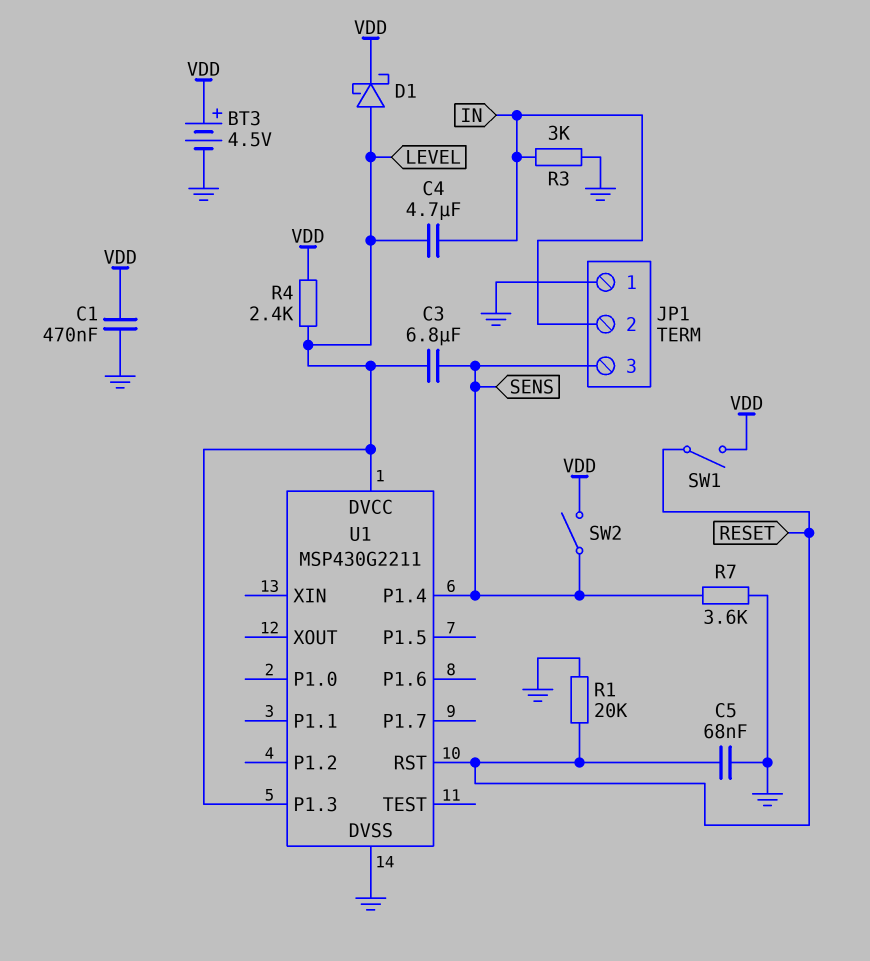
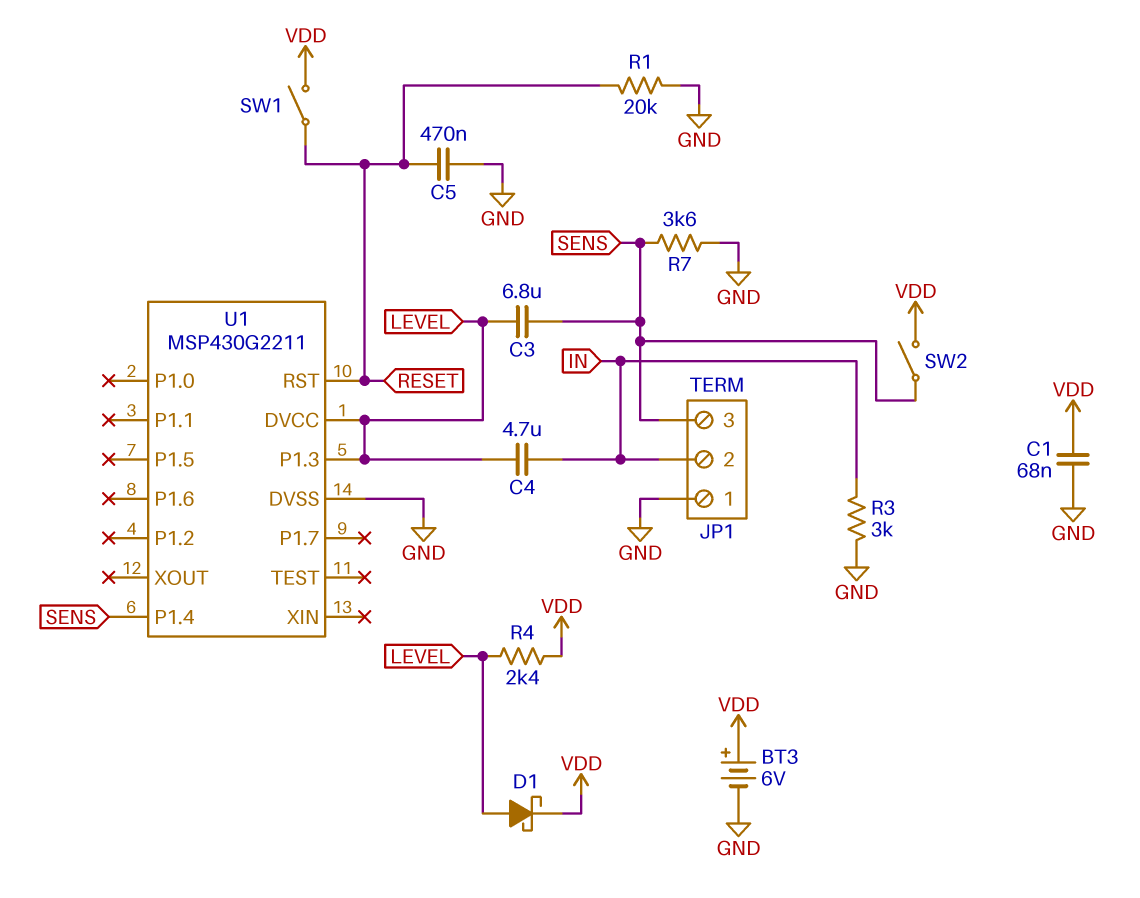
BT3: 4.5V (plus VDD, minus GND) -> 6V (plus VDD, minus GND)
C1: 470nF (GND, VDD) -> 68nF (GND, VDD)
C5: 68nF (GND, RESET) -> 470nF (GND, RESET)

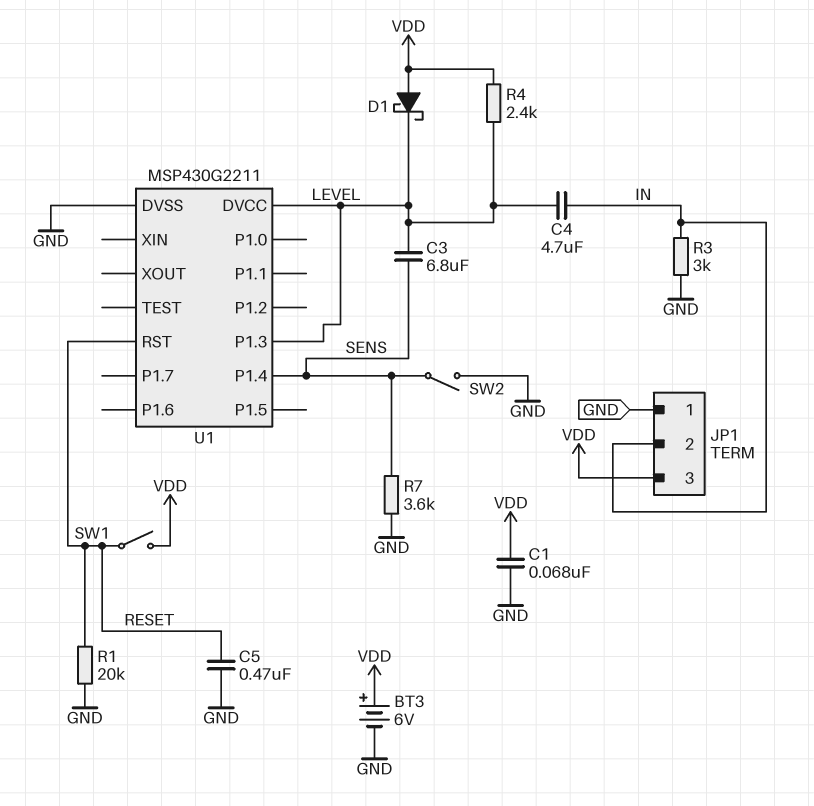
D1: schottky (A LEVEL, K VDD) -> schottky (A VDD, K LEVEL)
JP1 pin 3: SENS -> VDD
SW2: switch (SENS, VDD) -> switch (GND, SENS)

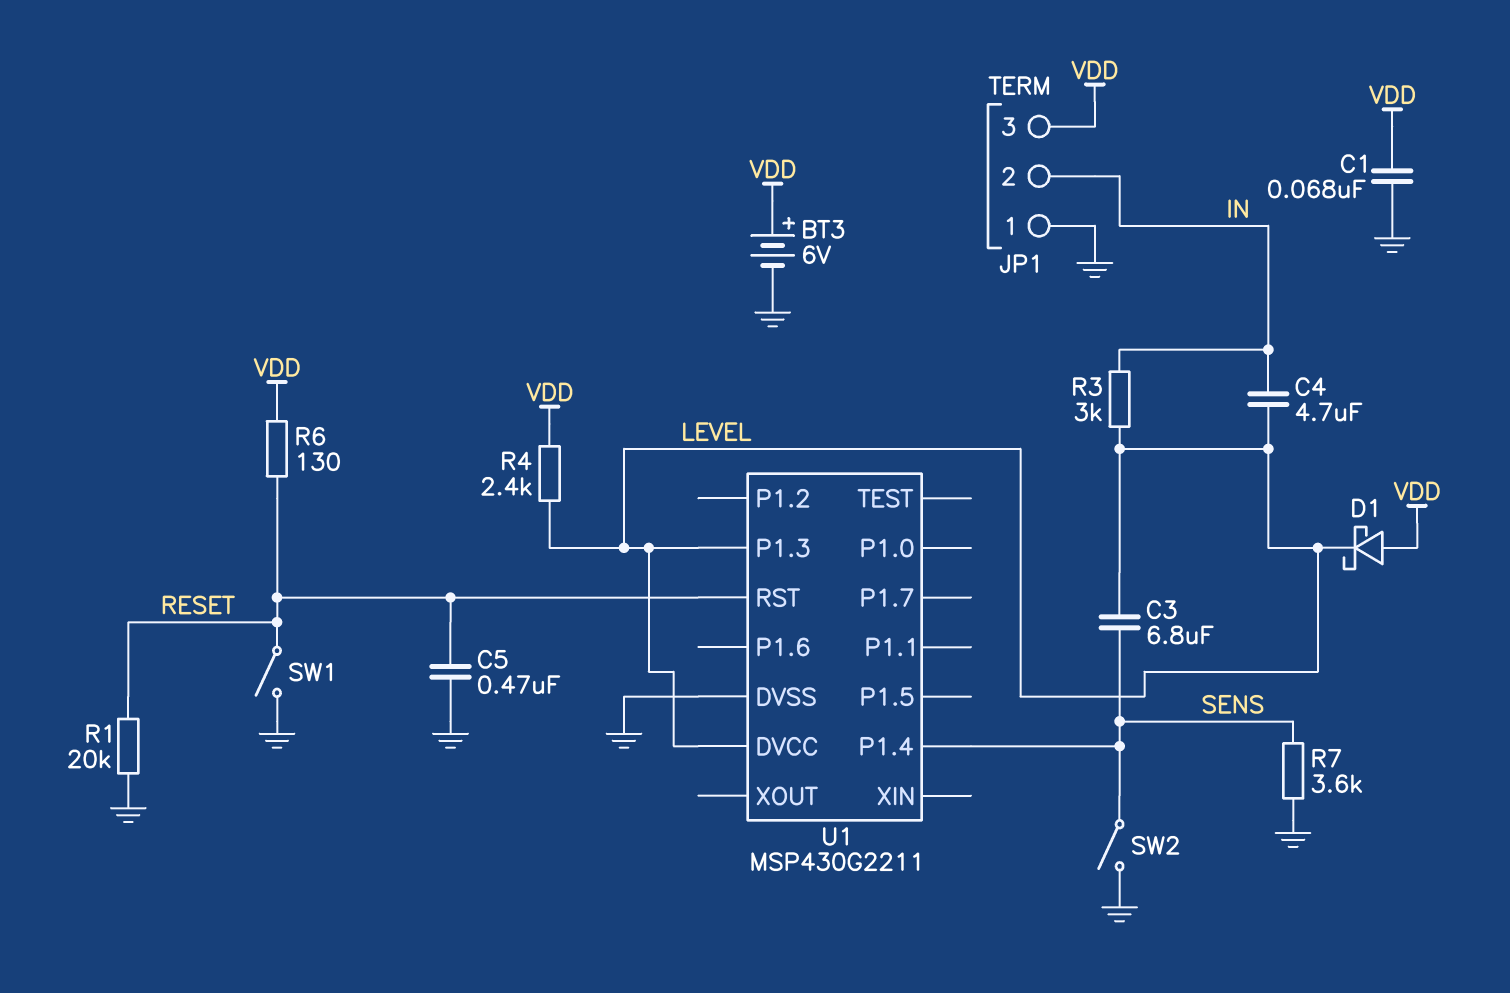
R3: 3k (GND, IN) -> 3k (IN, LEVEL)
R6: none -> 130 (RESET, VDD)
SW1: switch (RESET, VDD) -> switch (GND, RESET)

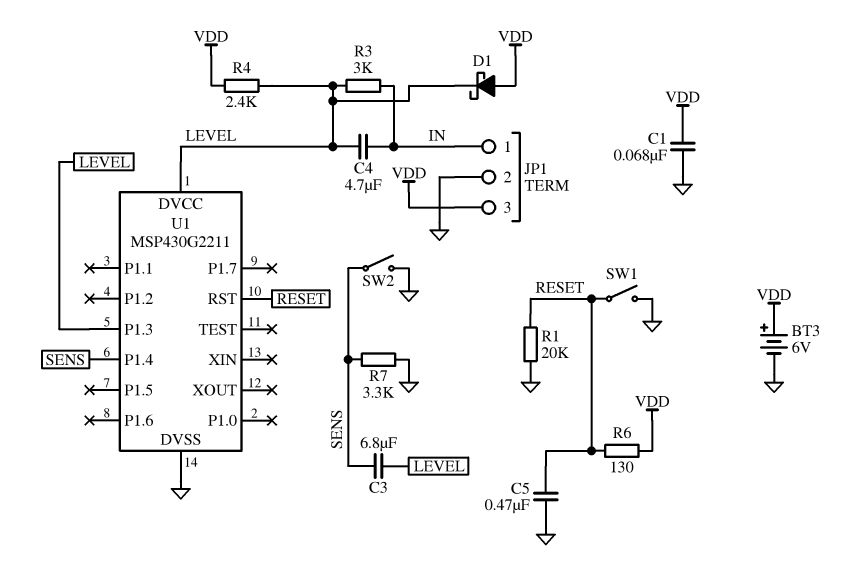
JP1 pin 1: GND -> IN
JP1 pin 2: IN -> GND
R7: 3.6k (GND, SENS) -> 3.3k (GND, SENS)

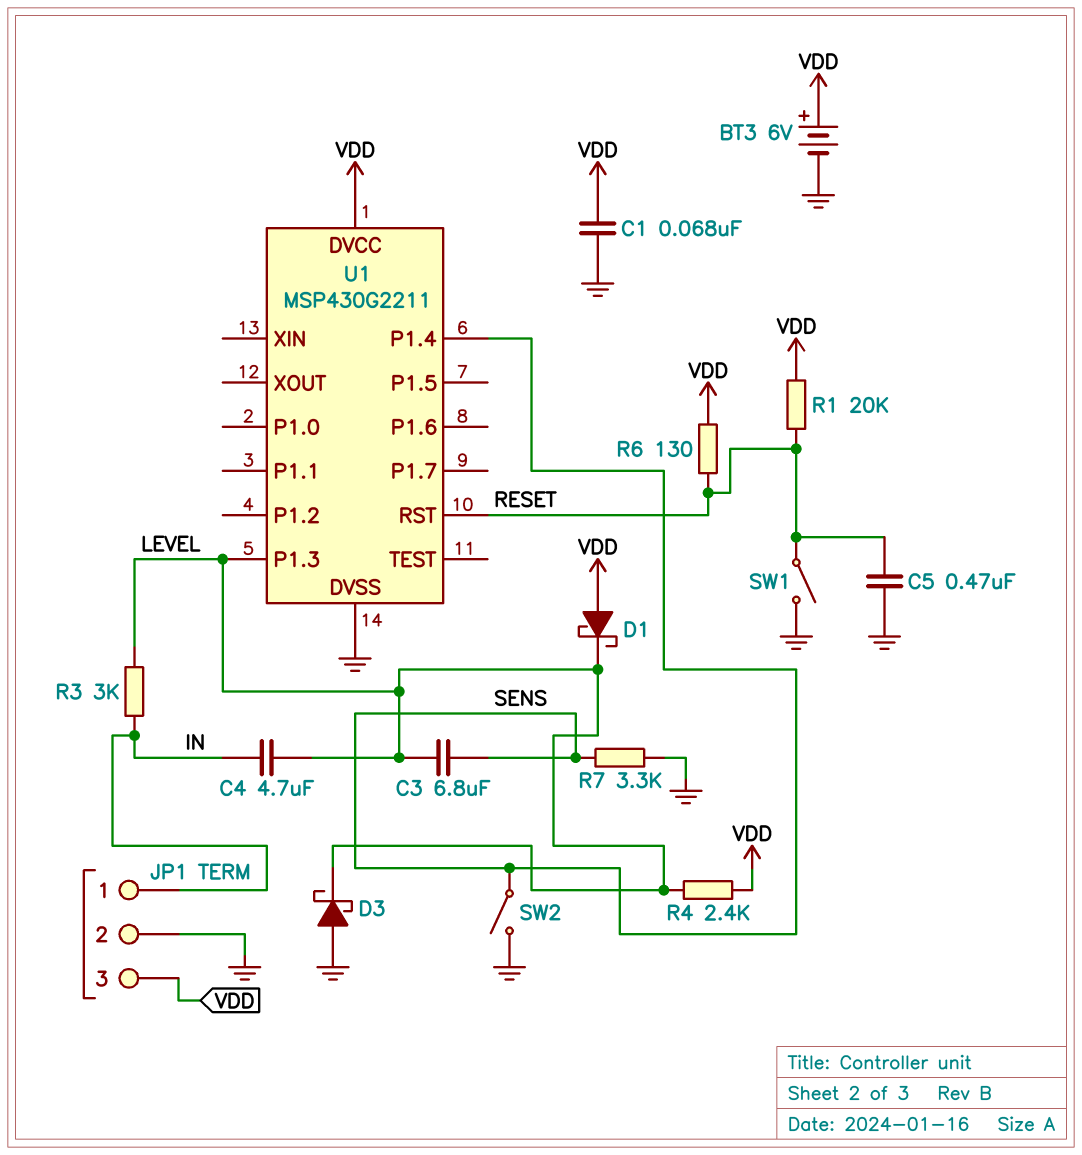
D3: none -> schottky (A GND, K LEVEL)
R1: 20k (GND, RESET) -> 20k (RESET, VDD)
U1 pin DVCC: LEVEL -> VDD

